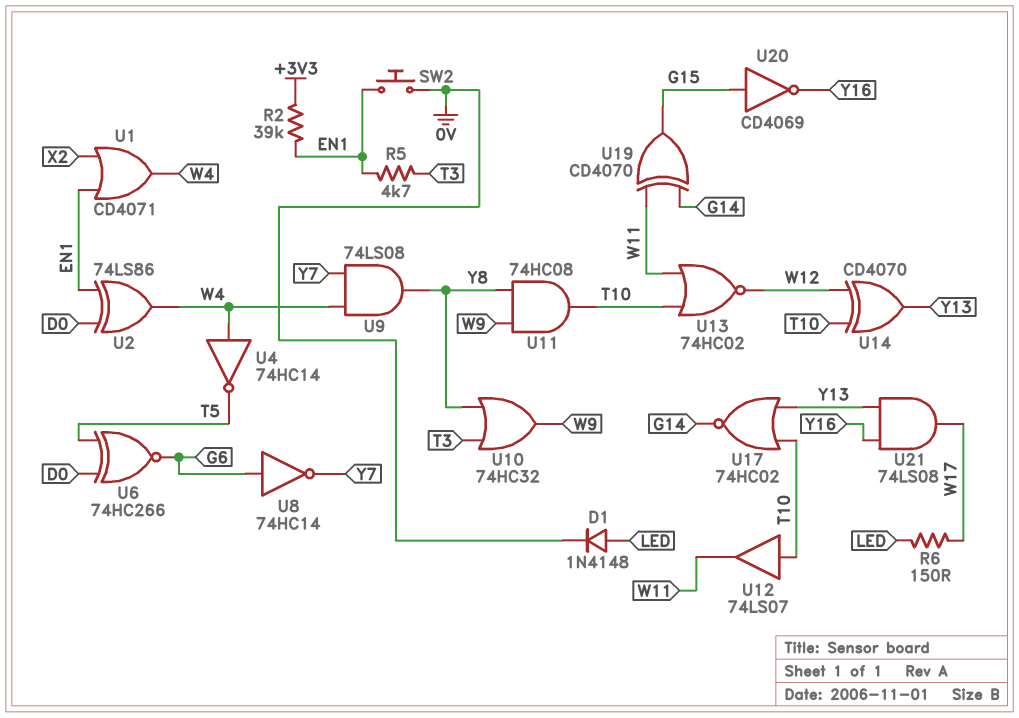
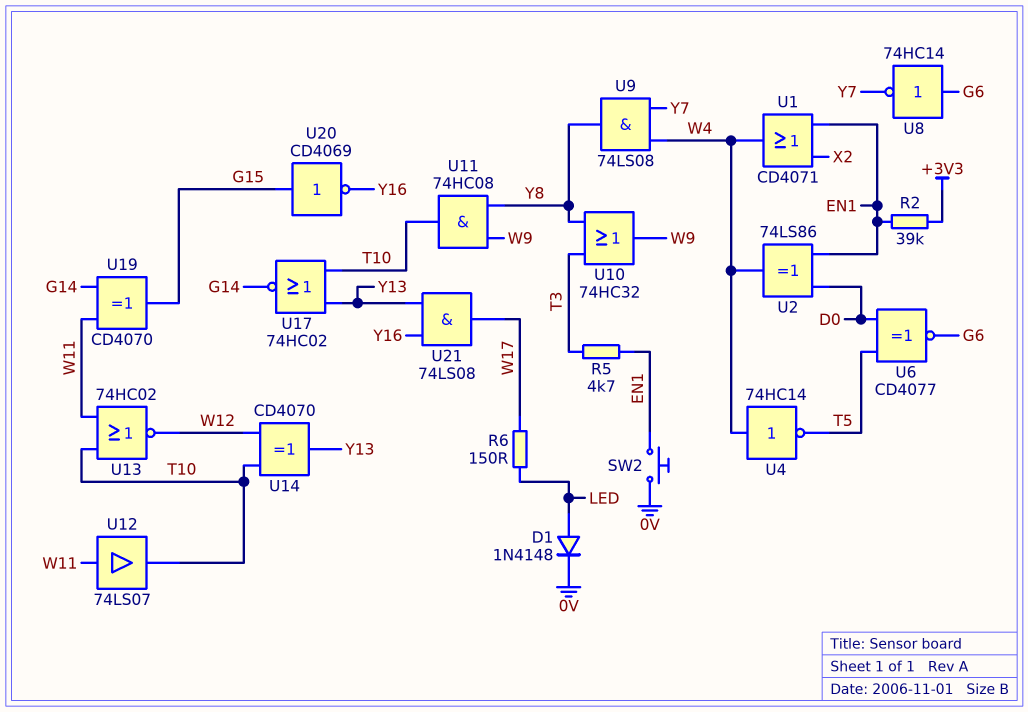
U6: XNOR 74HC266 (in D0, in T5, out G6) -> XNOR CD4077 (in D0, in T5, out G6)
U12: buffer 74LS07 (in T10, out W11) -> buffer 74LS07 (in W11, out T10)

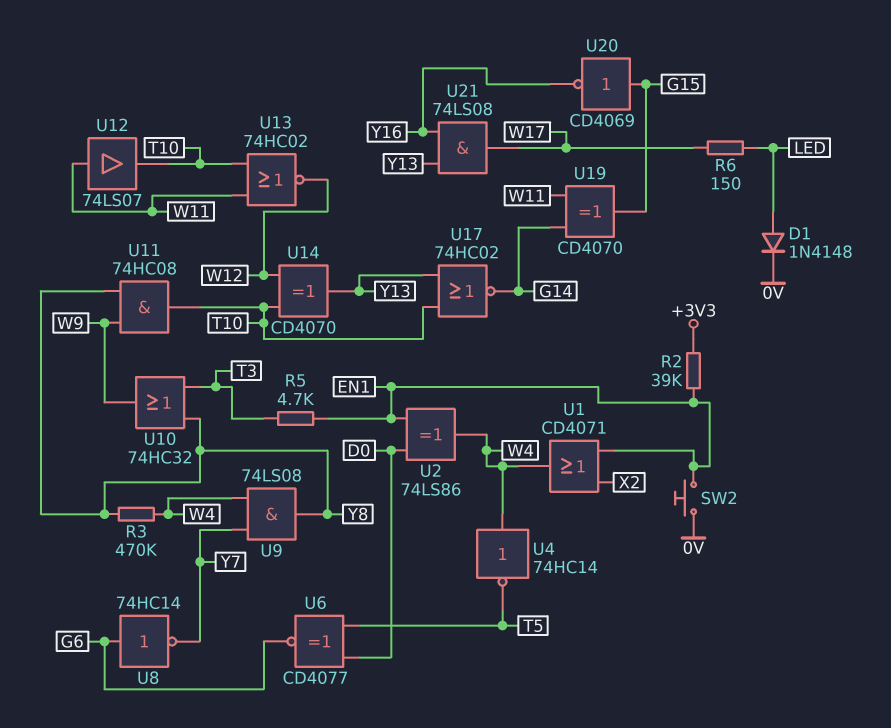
R3: none -> 470k (W4, Y8)

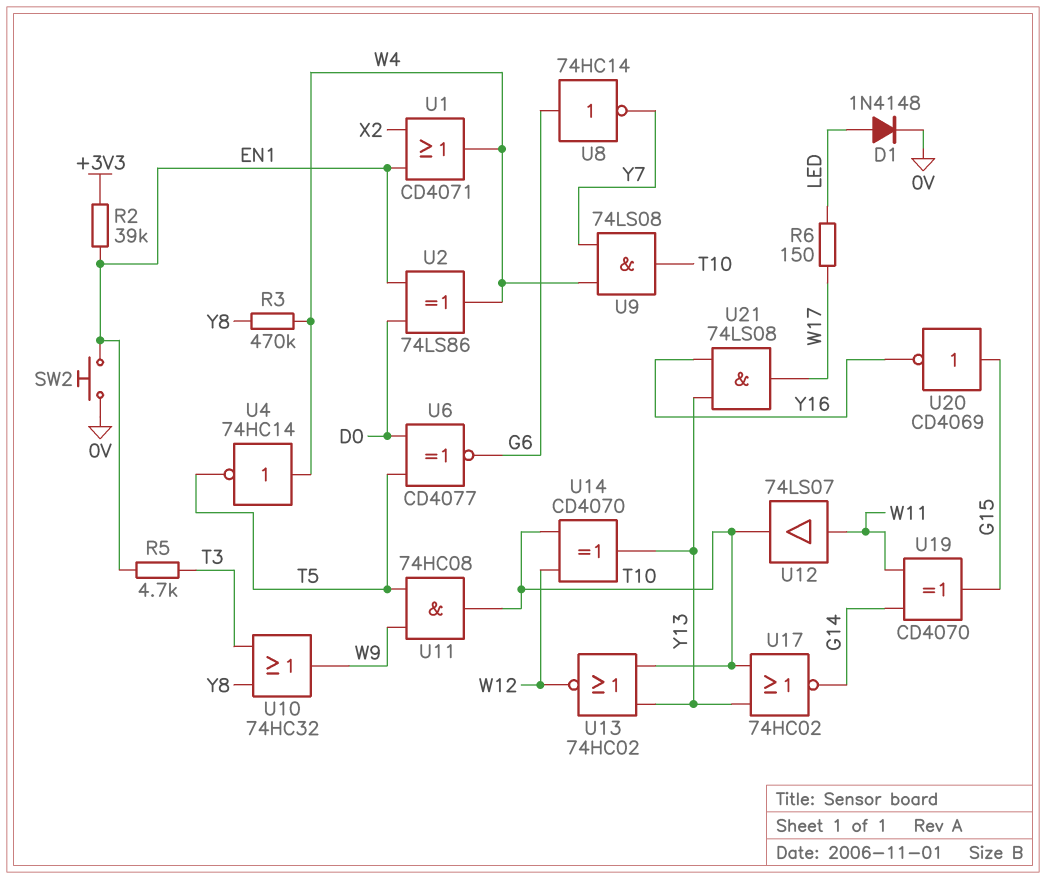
U9: AND 74LS08 (in W4, in Y7, out Y8) -> AND 74LS08 (in W4, in Y7, out T10)
U11: AND 74HC08 (in W9, in Y8, out T10) -> AND 74HC08 (in T5, in W9, out T10)
U13: NOR 74HC02 (in T10, in W11, out W12) -> NOR 74HC02 (in T10, in Y13, out W12)

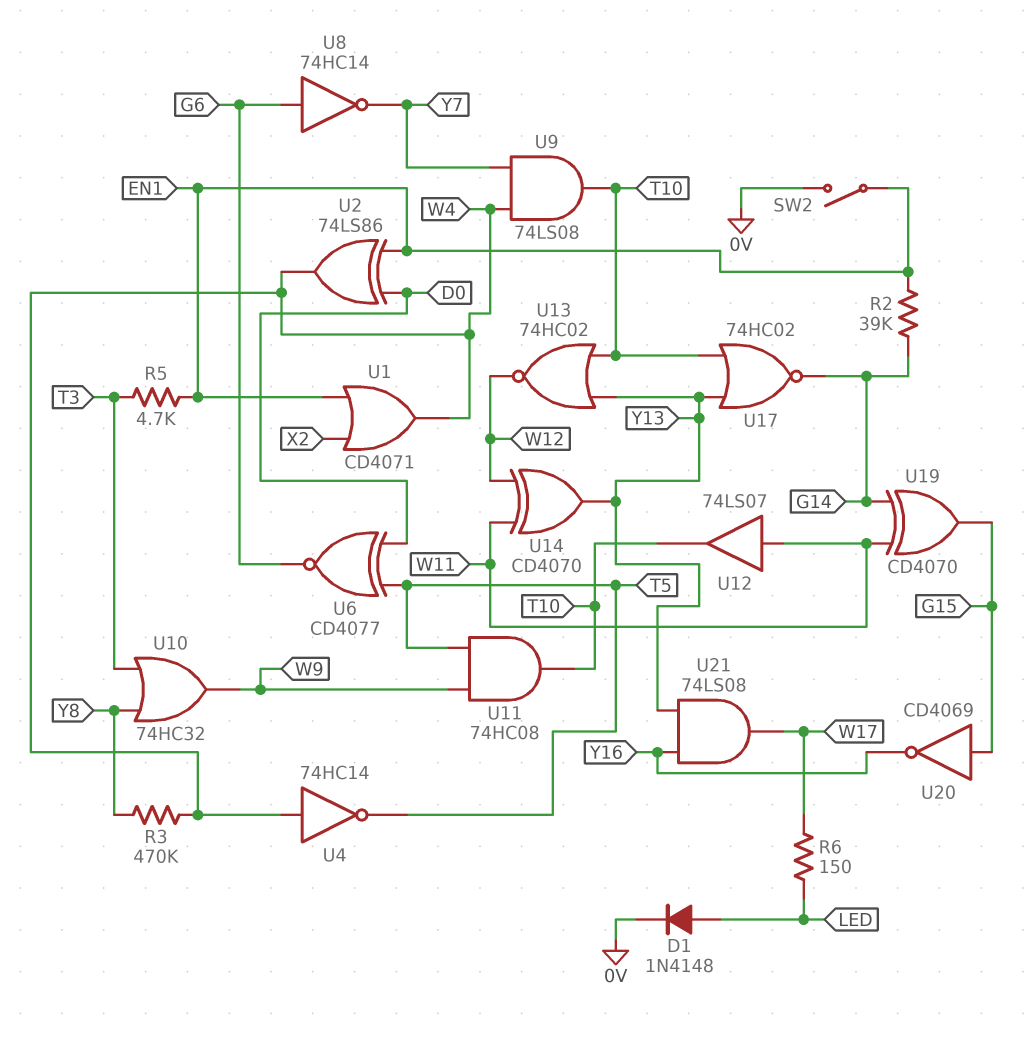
R2: 39k (+3V3, EN1) -> 39k (EN1, G14)
SW2: button (0V, EN1) -> switch (0V, EN1)
U14: XOR CD4070 (in T10, in W12, out Y13) -> XOR CD4070 (in W11, in W12, out Y13)

